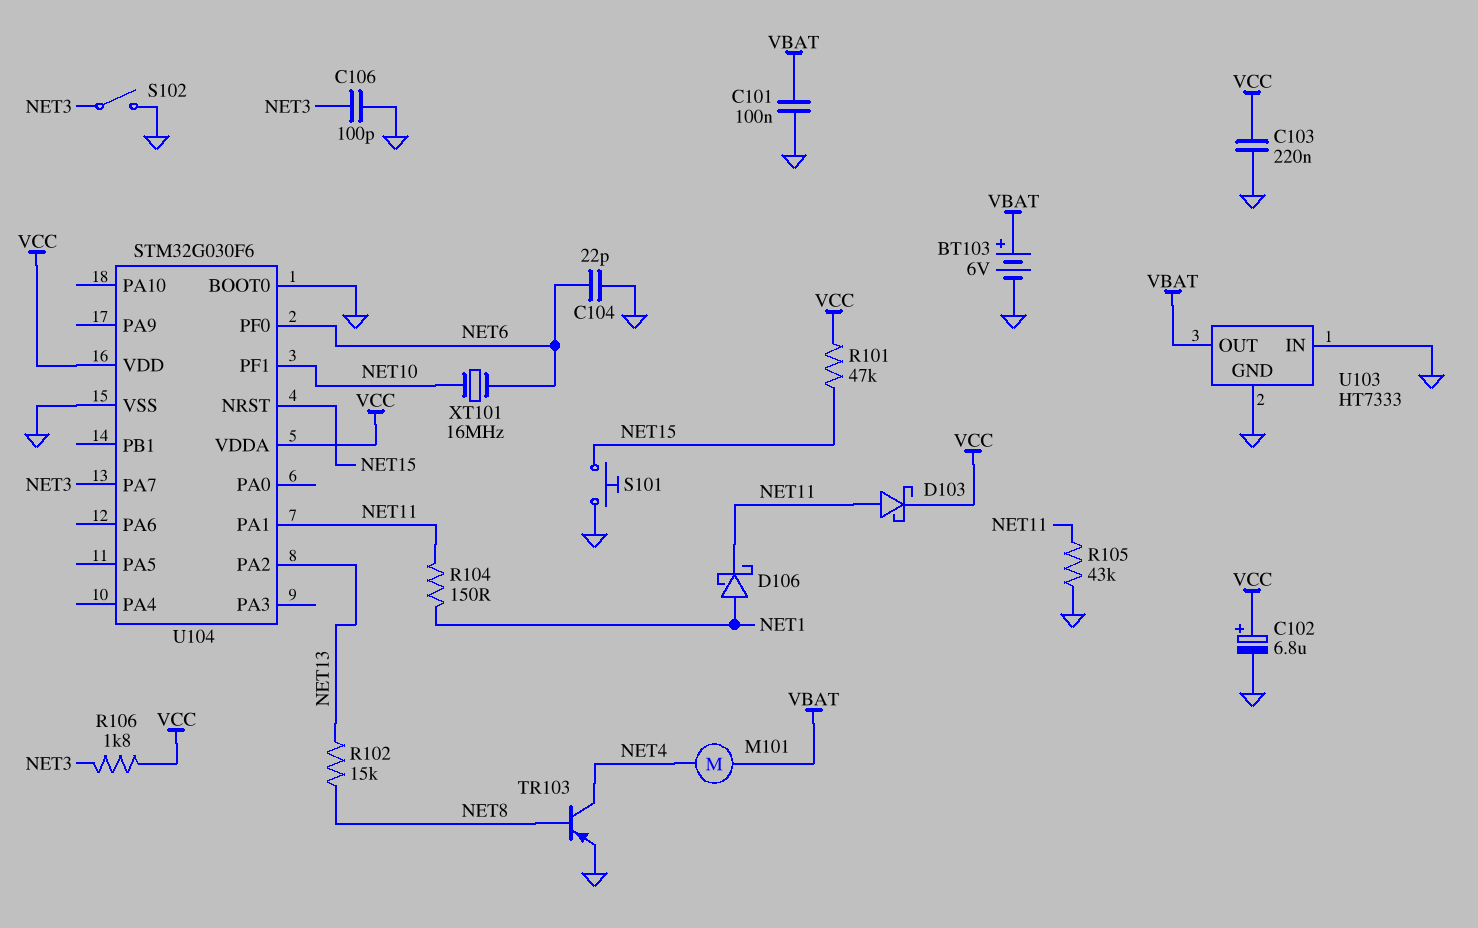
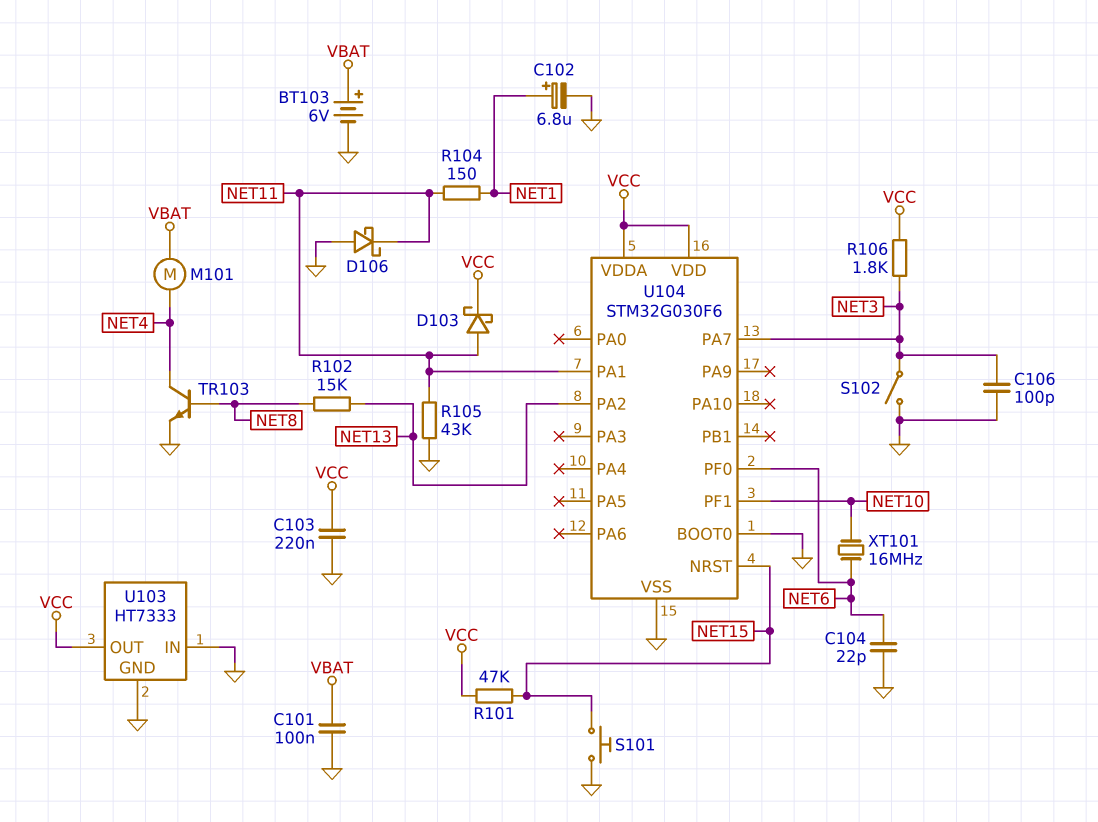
C102: 6.8uF (plus VCC, minus GND) -> 6.8uF (plus NET1, minus GND)
D106: schottky (A NET1, K NET11) -> schottky (A GND, K NET11)
TR103: PNP (B NET8, C NET4, E GND) -> NPN (B NET8, C NET4, E GND)
U103 pin OUT: VBAT -> VCC

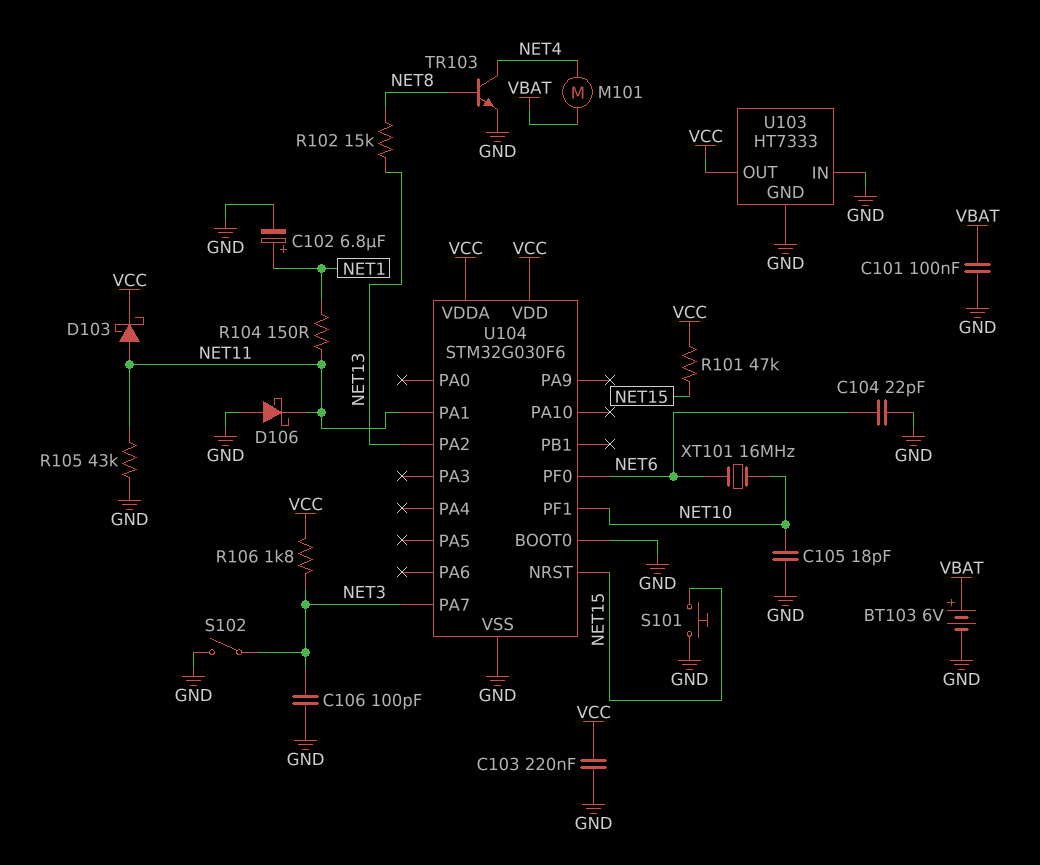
C105: none -> 18pF (GND, NET10)

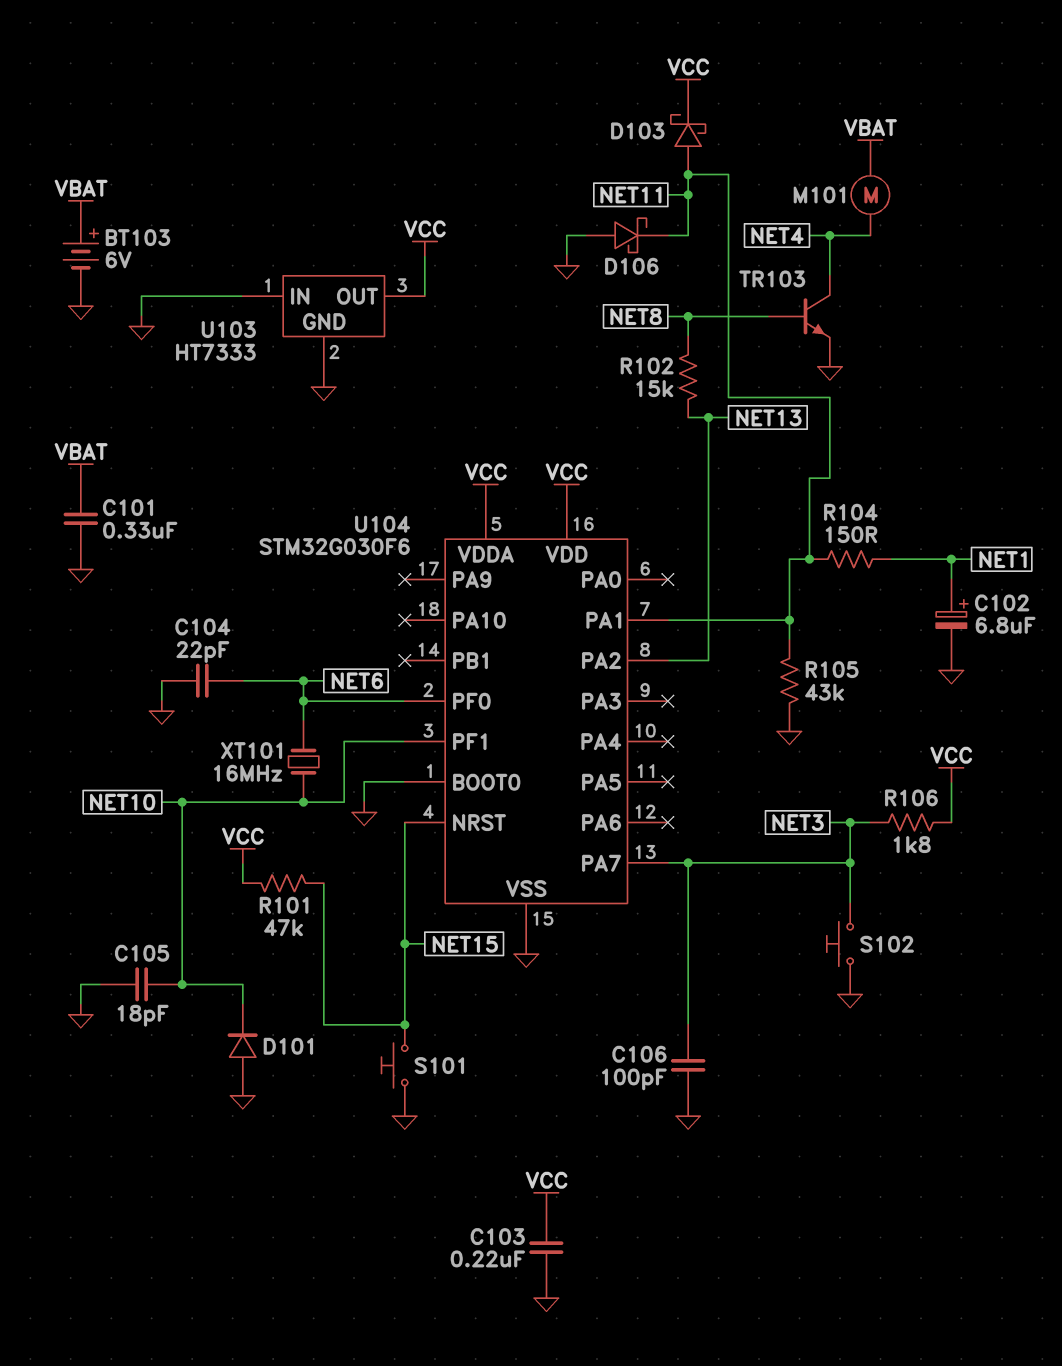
C101: 100nF (GND, VBAT) -> 330nF (GND, VBAT)
D101: none -> diode (A GND, K NET10)
S102: switch (GND, NET3) -> button (GND, NET3)

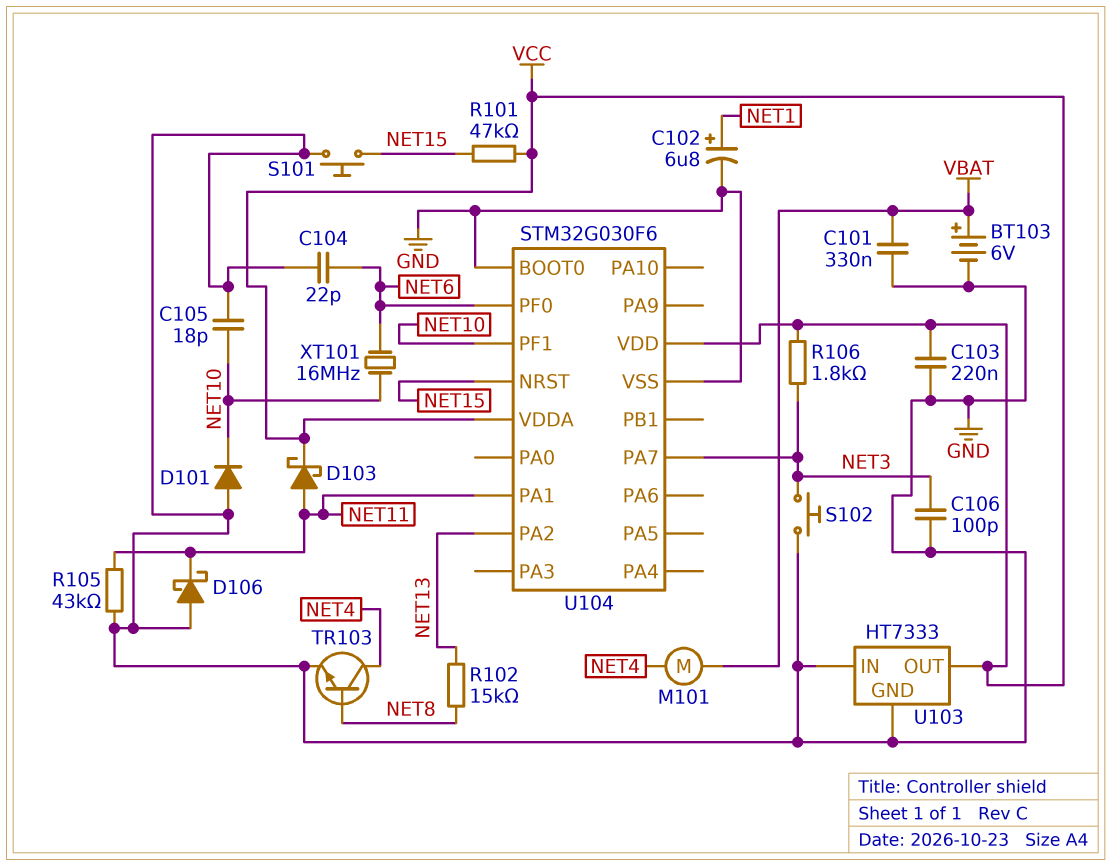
R104: 150 (NET1, NET11) -> none

